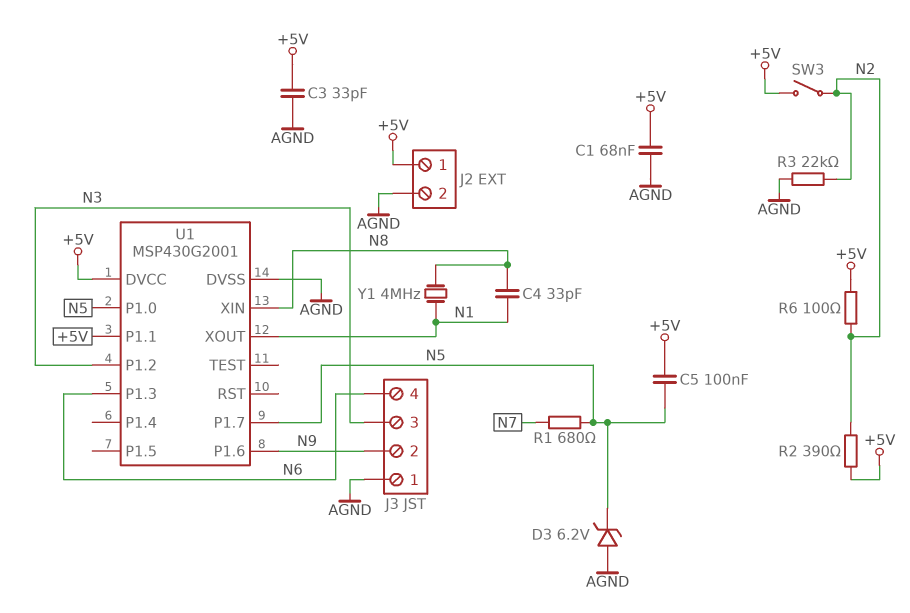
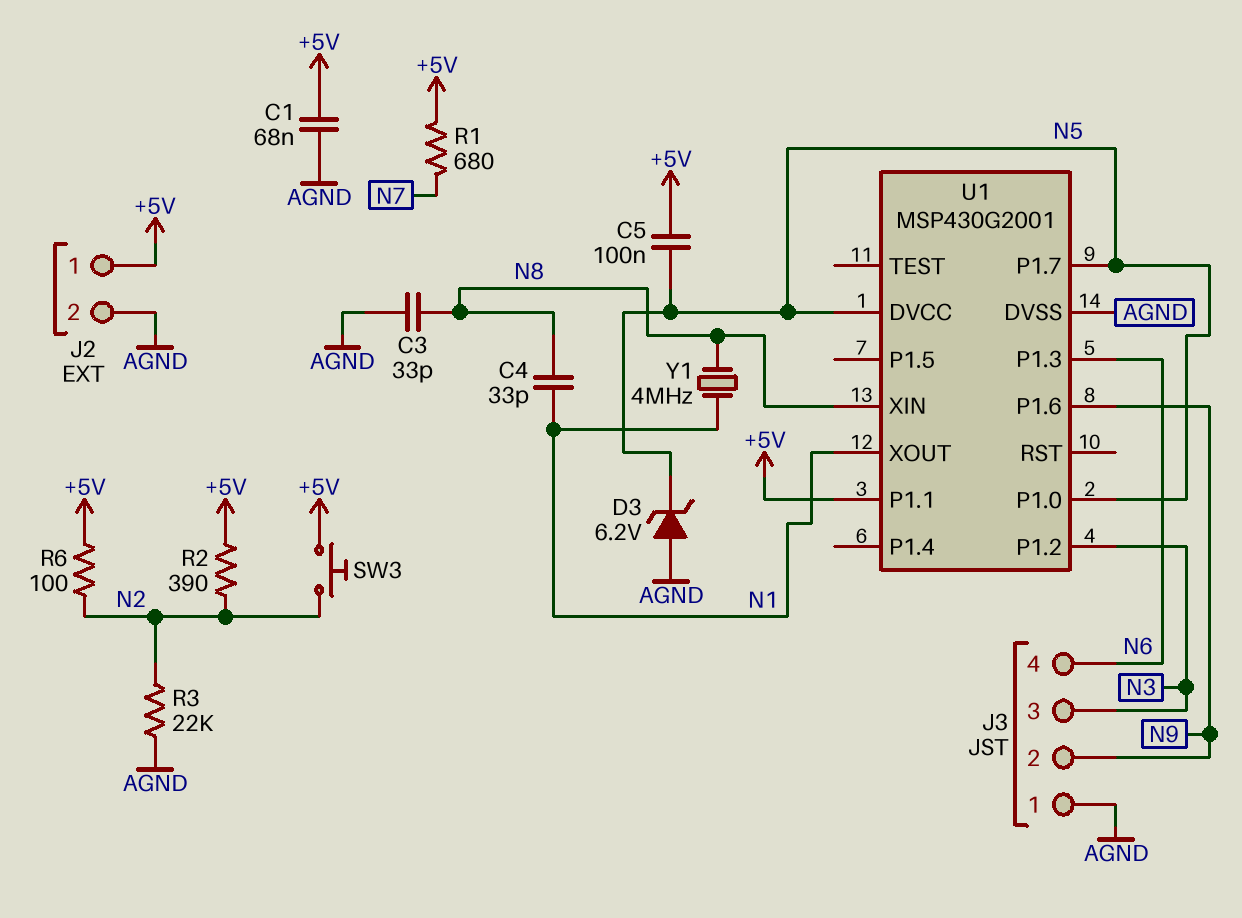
C3: 33pF (+5V, AGND) -> 33pF (AGND, N8)
R1: 680 (N5, N7) -> 680 (+5V, N7)
SW3: switch (+5V, N2) -> button (+5V, N2)
U1 pin DVCC: +5V -> N5

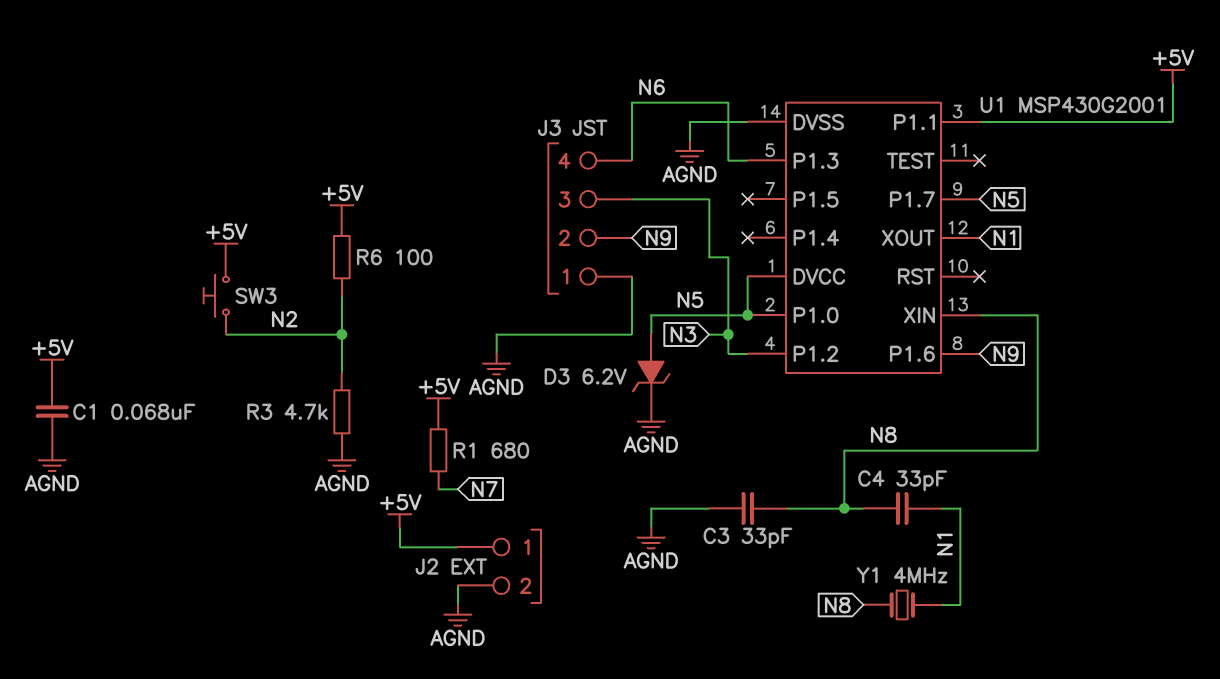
C5: 100nF (+5V, N5) -> none
D3: zener 6.2V (A AGND, K N5) -> zener 6.2V (A N5, K AGND)
R2: 390 (+5V, N2) -> none
R3: 22k (AGND, N2) -> 4.7k (AGND, N2)

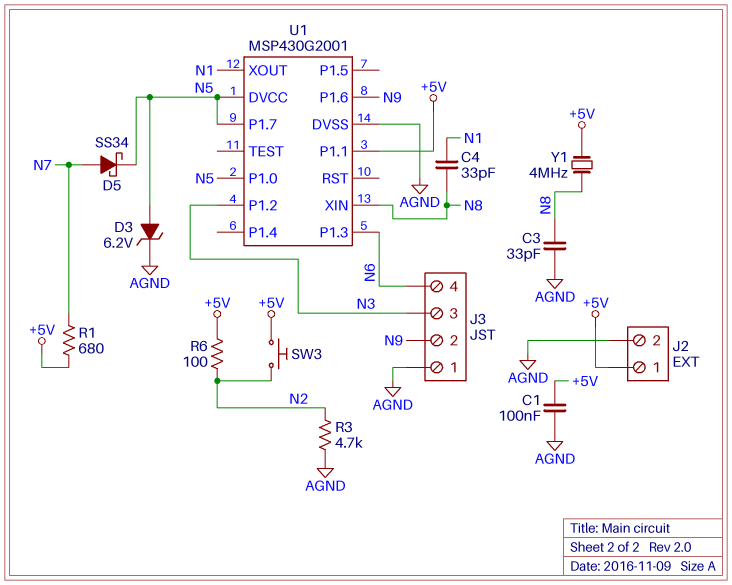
C1: 68nF (+5V, AGND) -> 100nF (+5V, AGND)
D5: none -> schottky SS34 (A N7, K N5)
Y1: 4MHz (N1, N8) -> 4MHz (+5V, N8)

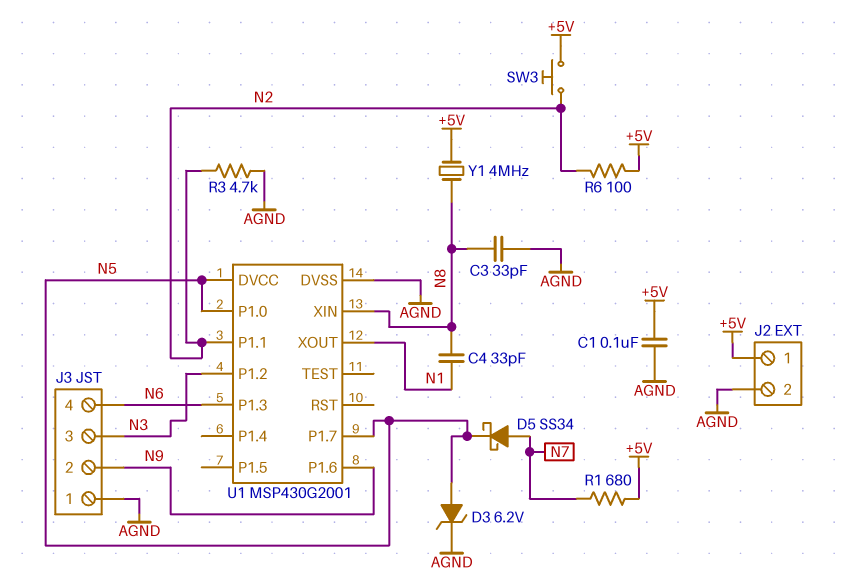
U1 pin P1.1: +5V -> N2

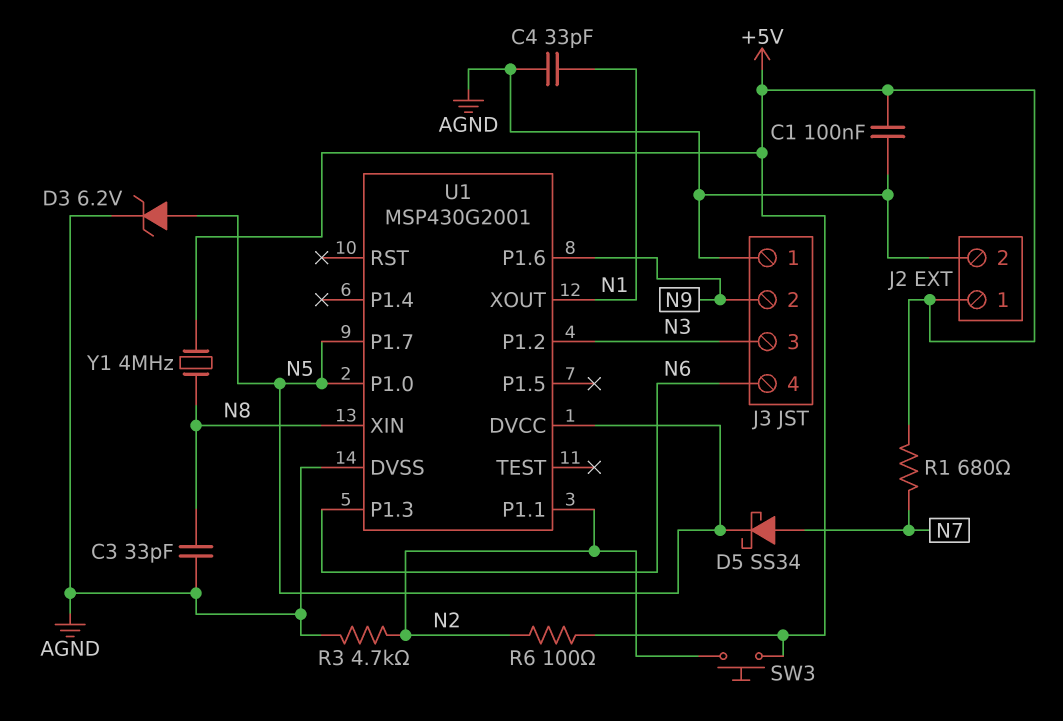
C4: 33pF (N1, N8) -> 33pF (AGND, N1)

